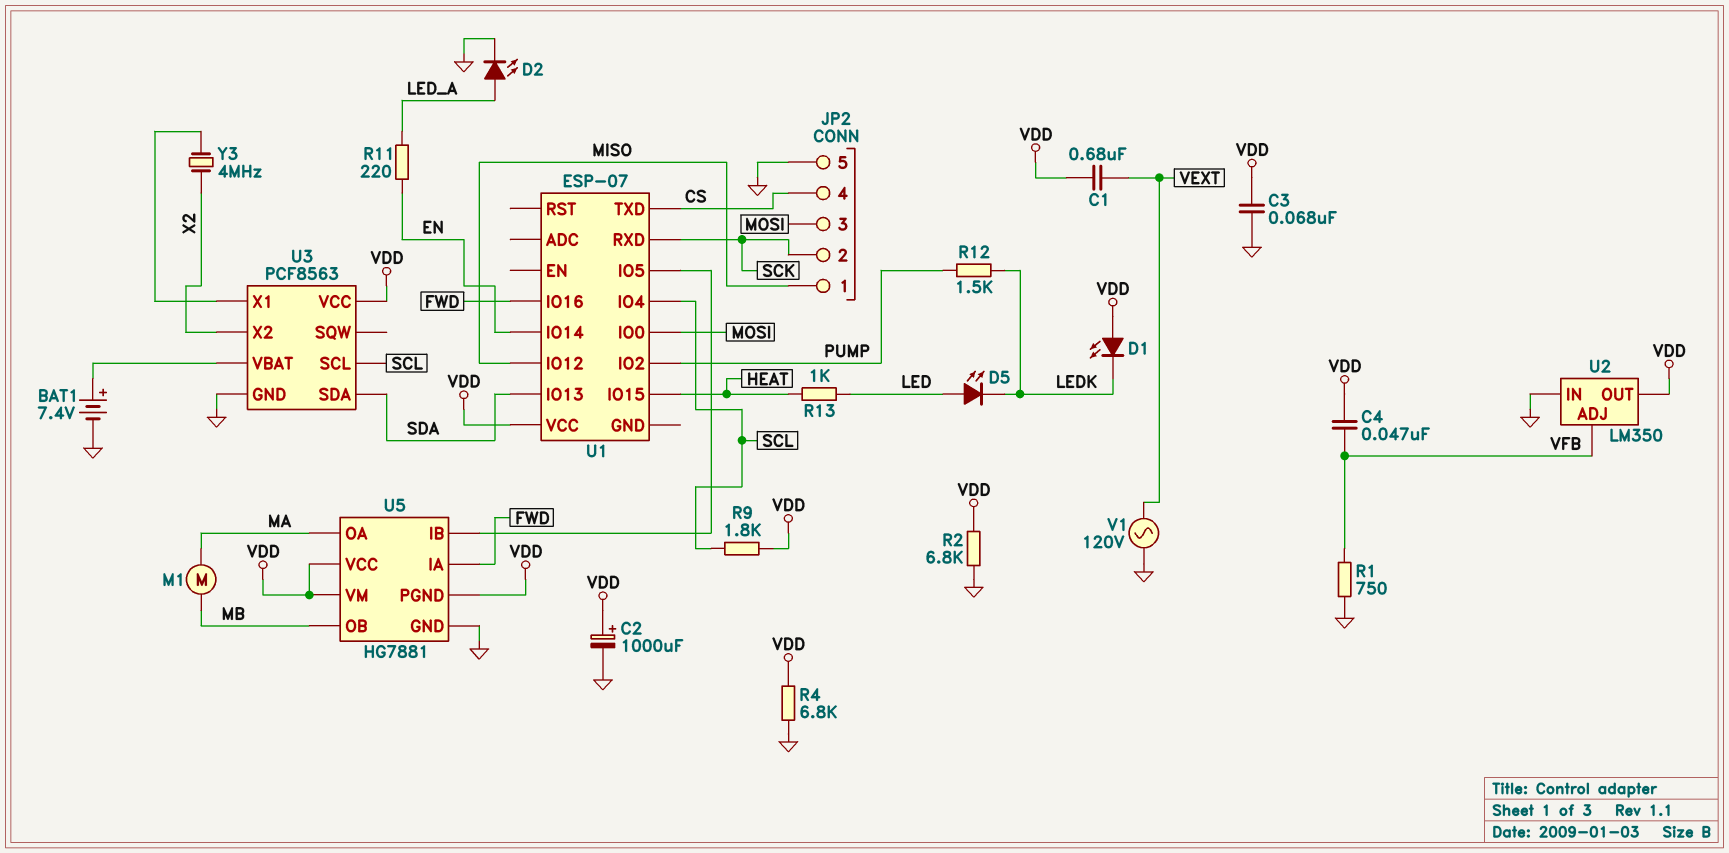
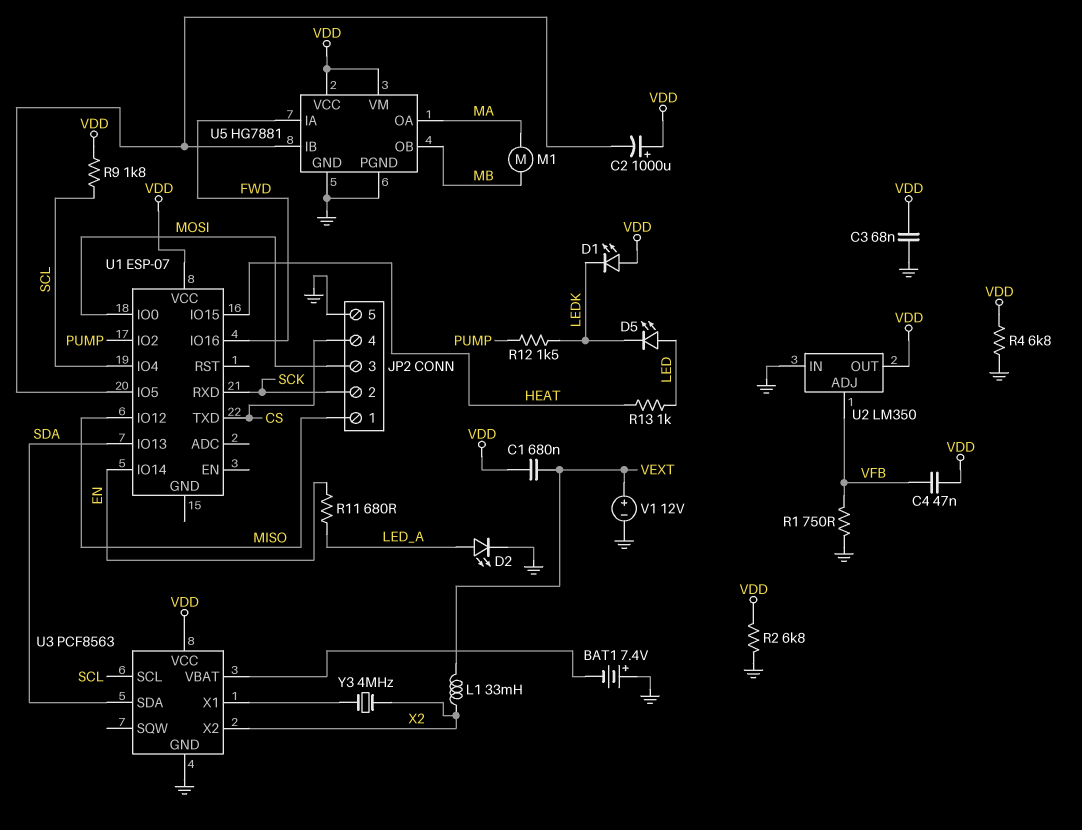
BAT1: 7.4V (plus U3/VBAT, minus GND) -> 7.4V (plus GND, minus U3/VBAT)
C2: 1000uF (plus VDD, minus GND) -> 1000uF (plus VDD, minus U1/IO5)
L1: none -> 33mH (VEXT, X2)
R11: 220 (EN, LED_A) -> 680 (EN, LED_A)
U5 pin PGND: VDD -> GND
V1: AC 120V (GND, VEXT) -> 12V (plus VEXT, minus GND)

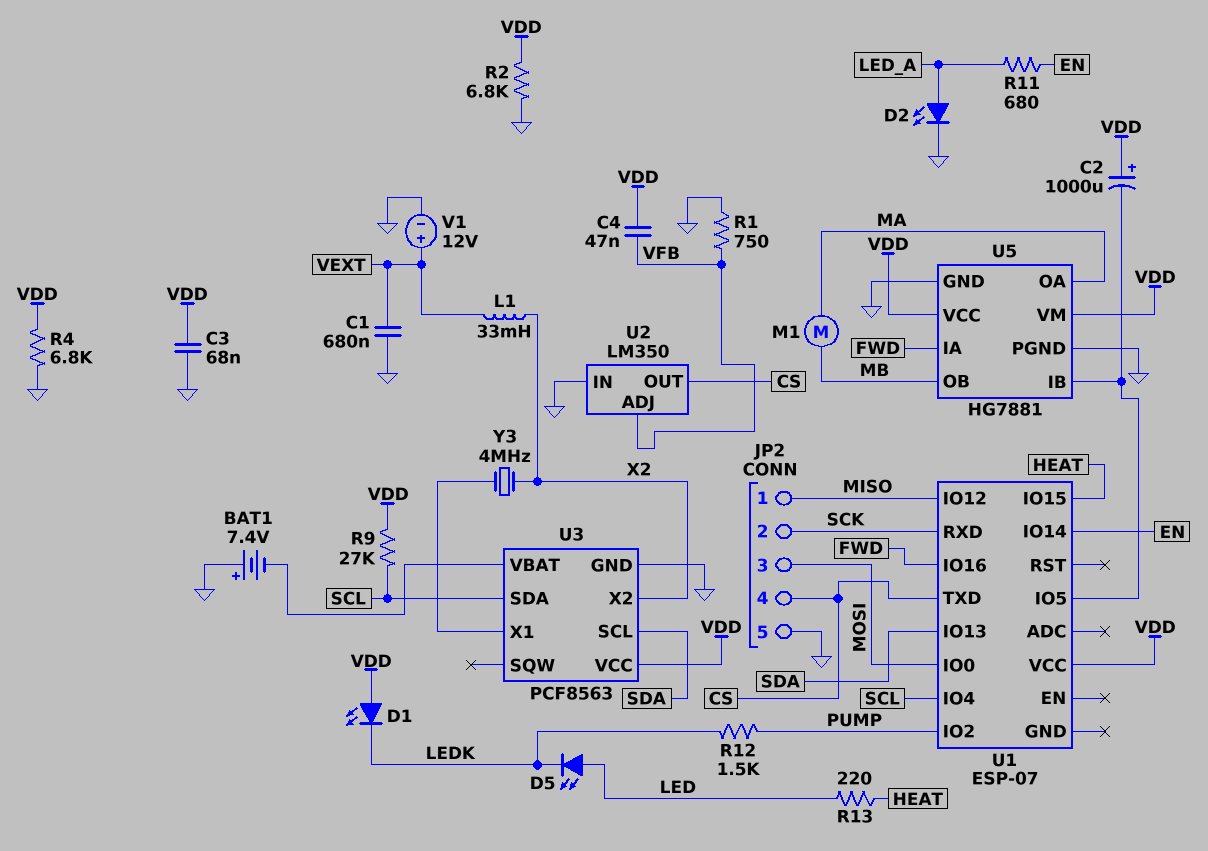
C1: 680nF (VDD, VEXT) -> 680nF (GND, VEXT)
R9: 1.8k (SCL, VDD) -> 27k (SCL, VDD)
R13: 1k (HEAT, LED) -> 220 (HEAT, LED)
U2 pin OUT: VDD -> CS
U3 pin SCL: SCL -> SDA
U3 pin SDA: SDA -> SCL

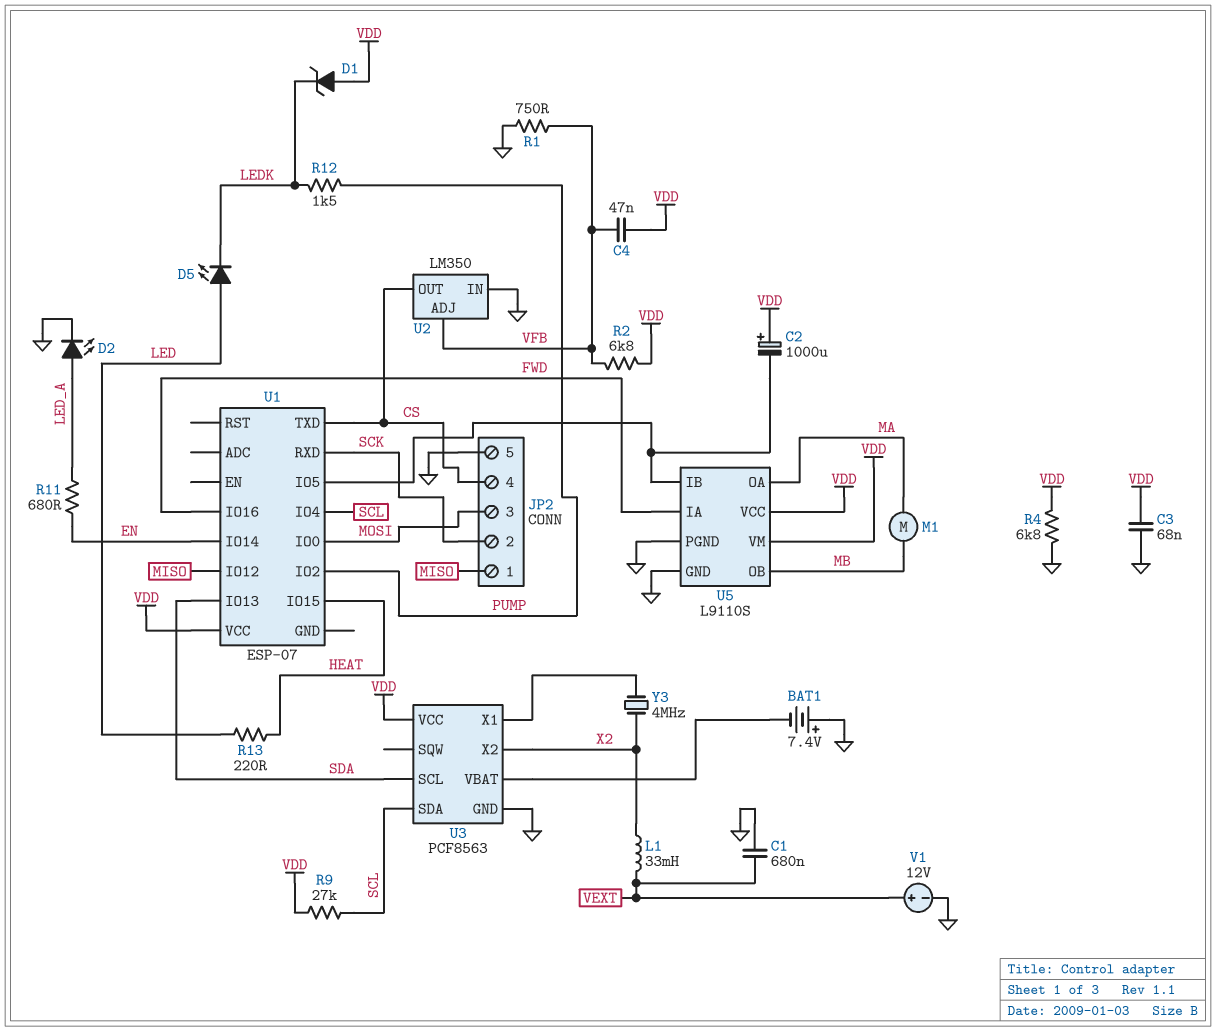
D1: LED (A VDD, K LEDK) -> zener (A VDD, K LEDK)
R2: 6.8k (GND, VDD) -> 6.8k (VDD, VFB)
U5: HG7881 -> L9110S

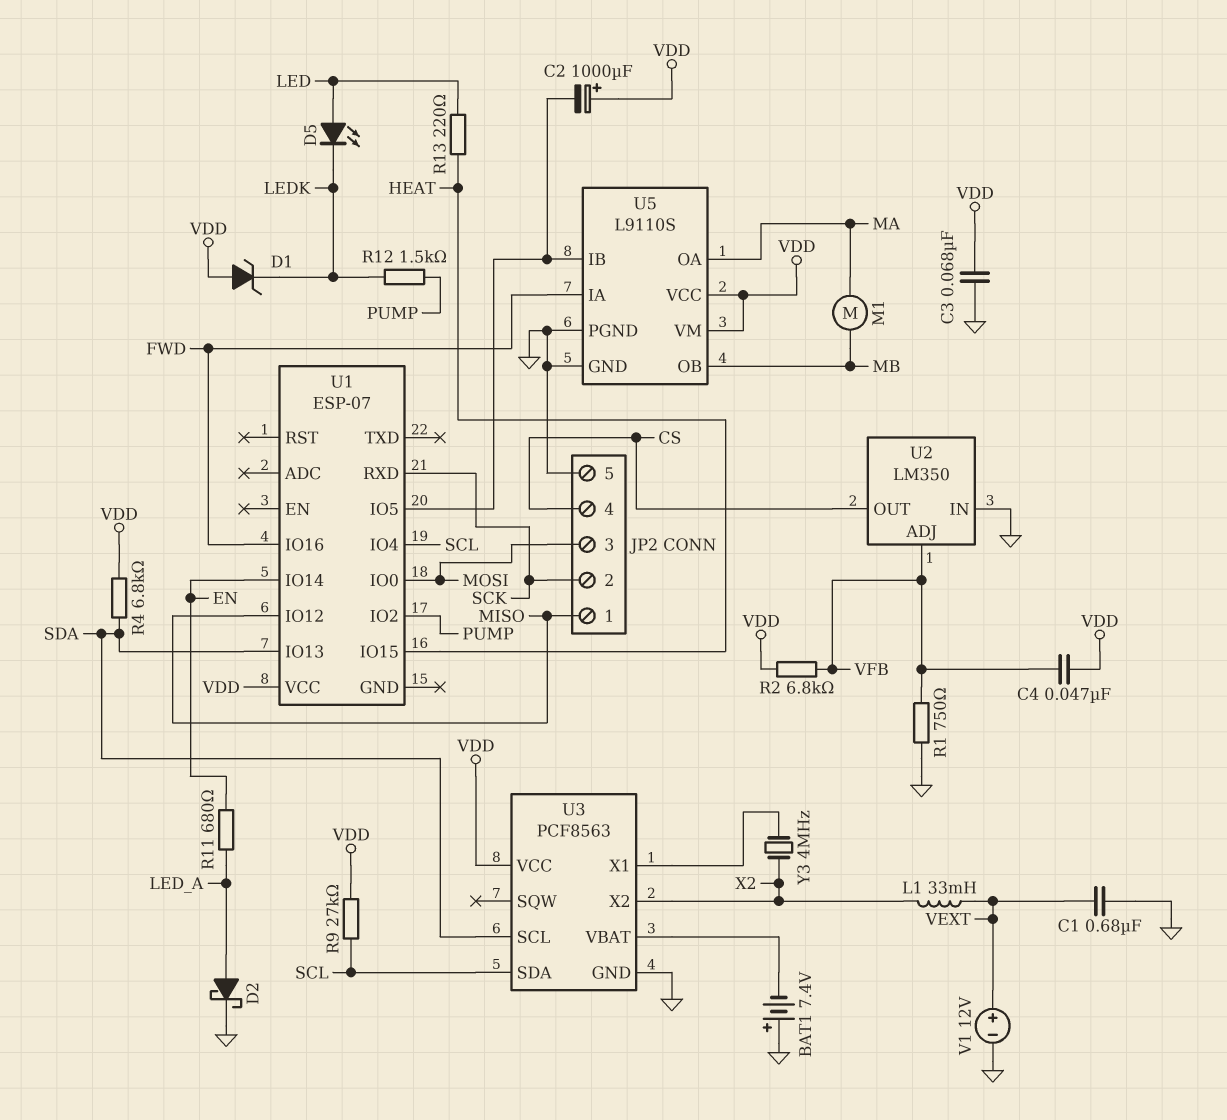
D2: LED (A LED_A, K GND) -> schottky (A LED_A, K GND)
R4: 6.8k (GND, VDD) -> 6.8k (SDA, VDD)
U1 pin TXD: CS -> none

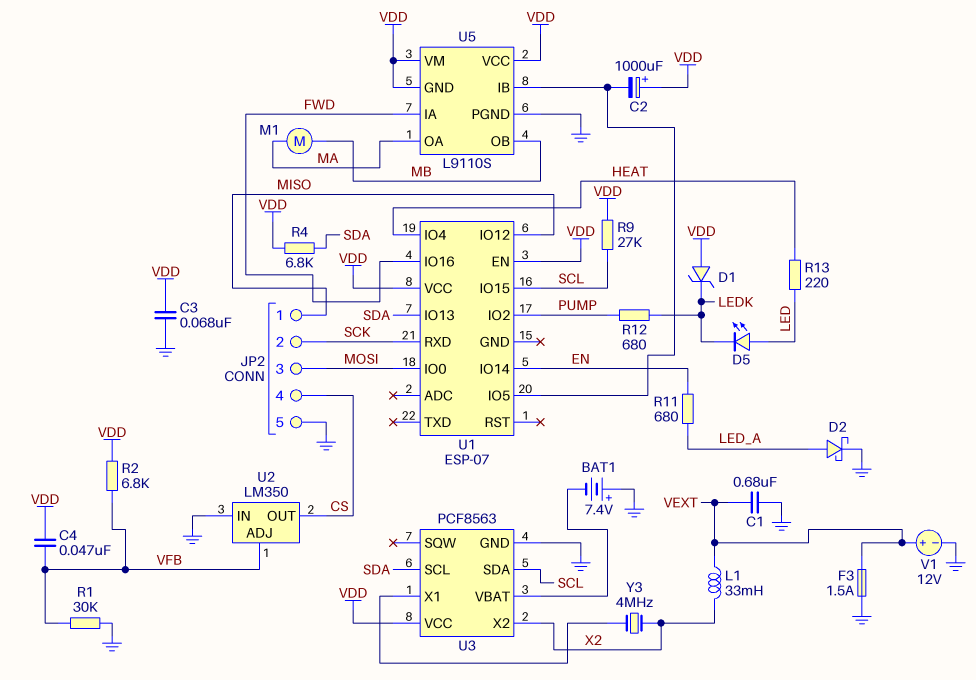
F3: none -> 1.5A (GND, VEXT)
R1: 750 (GND, VFB) -> 30k (GND, VFB)
R12: 1.5k (LEDK, PUMP) -> 680 (LEDK, PUMP)
U1 pin EN: none -> VDD
U1 pin IO4: SCL -> HEAT
U1 pin IO15: HEAT -> SCL
U5 pin GND: GND -> VDD

